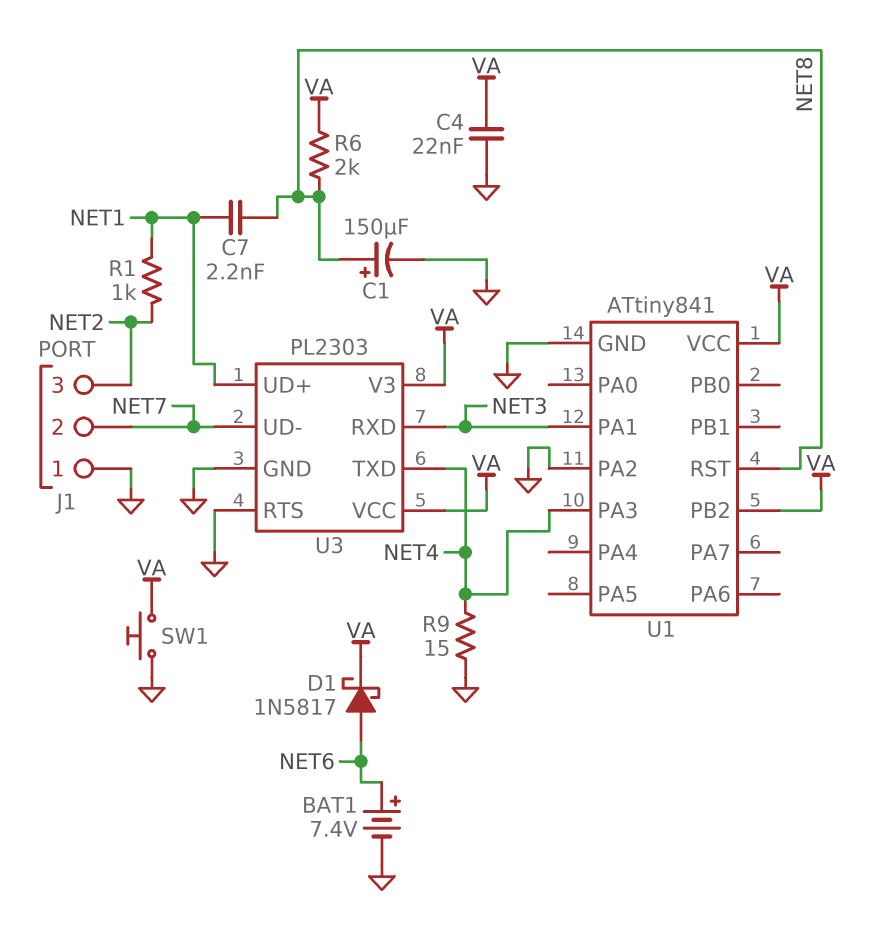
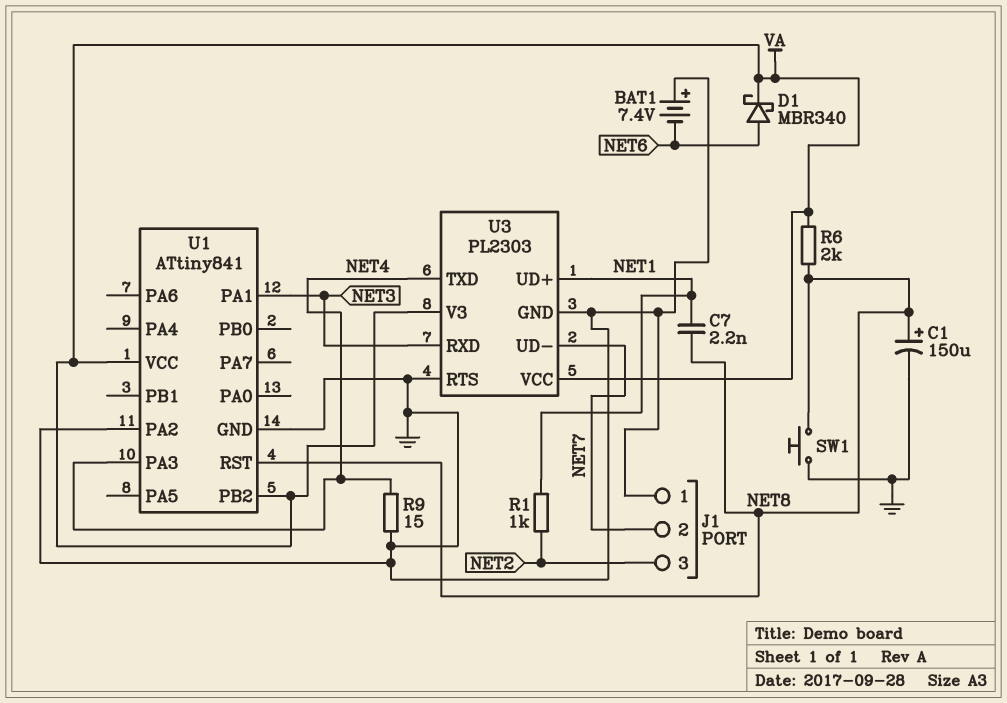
BAT1: 7.4V (plus NET6, minus GND) -> 7.4V (plus GND, minus NET6)
C4: 22nF (GND, VA) -> none
D1: schottky 1N5817 (A NET6, K VA) -> schottky MBR340 (A NET6, K VA)
SW1: button (GND, VA) -> button (GND, NET8)

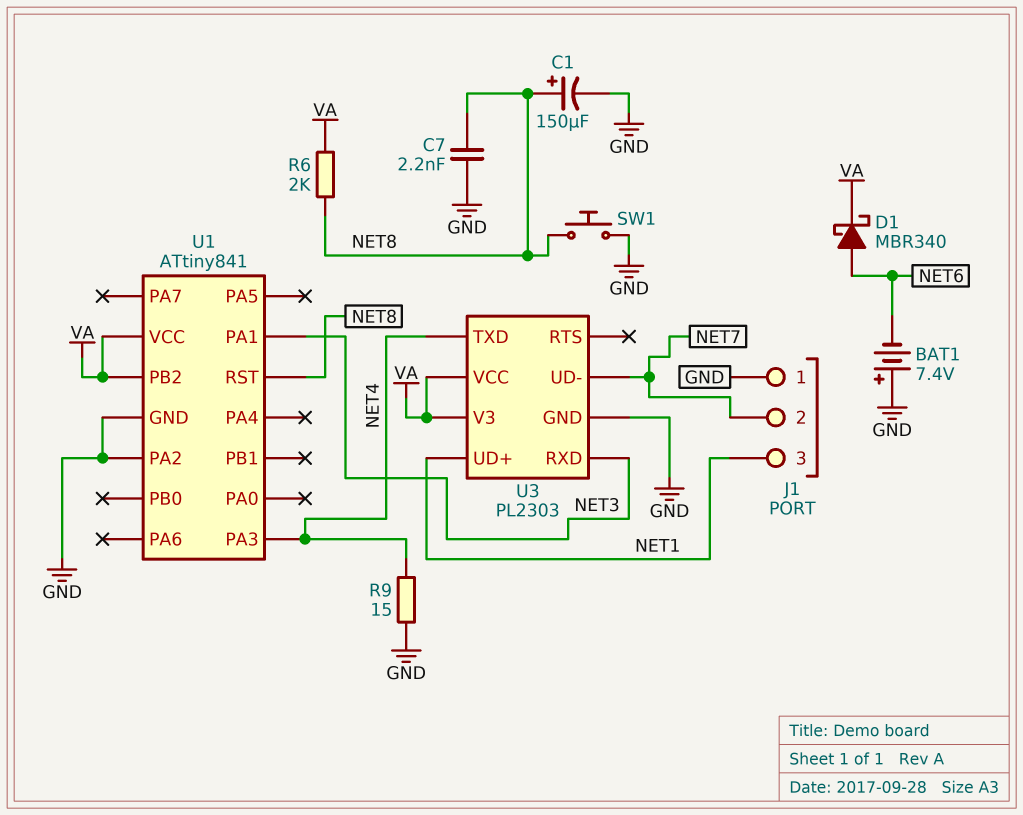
C7: 2.2nF (NET1, NET8) -> 2.2nF (GND, NET8)
J1 pin 3: NET2 -> NET1
R1: 1k (NET1, NET2) -> none
U3 pin RTS: GND -> none

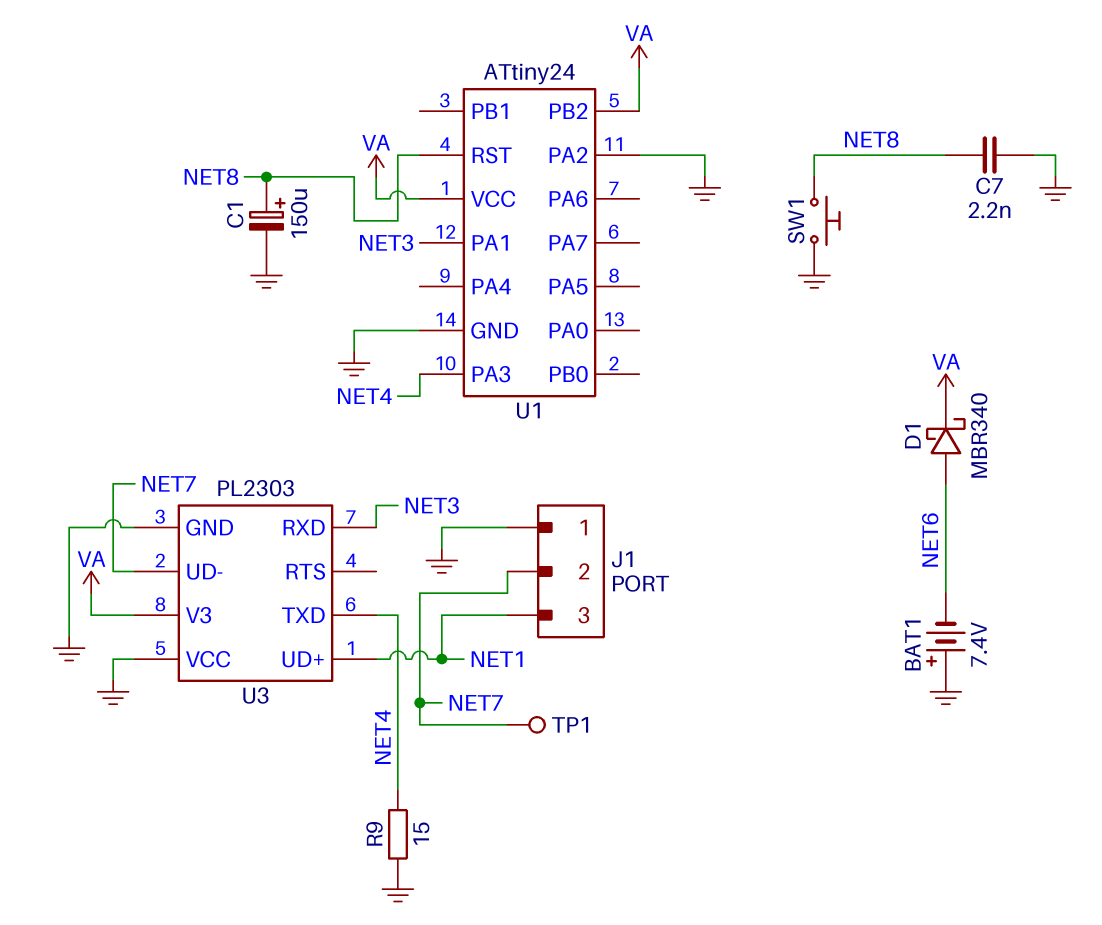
R6: 2k (NET8, VA) -> none
TP1: none -> test point (NET7)
U1: ATtiny841 -> ATtiny24
U3 pin VCC: VA -> GND

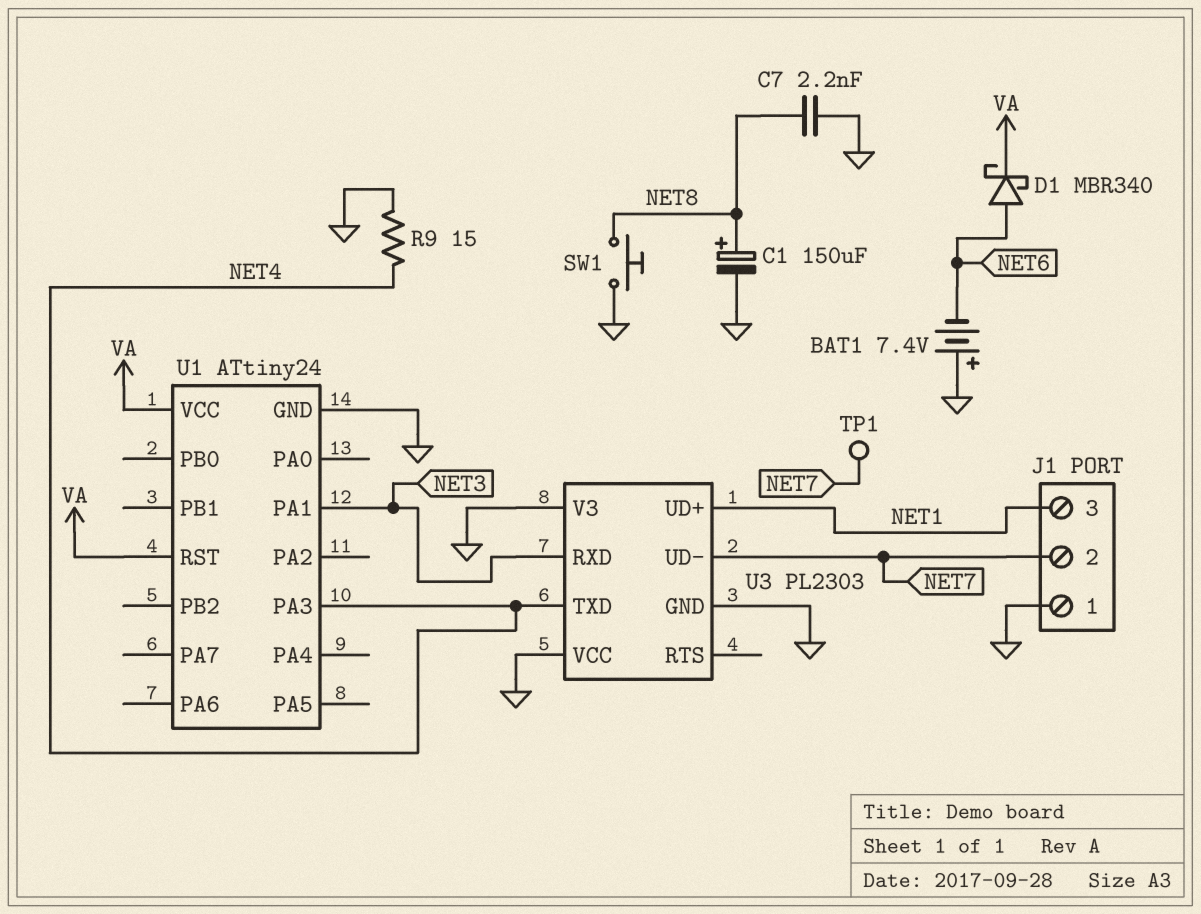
U1 pin PA2: GND -> none
U1 pin PB2: VA -> none
U1 pin RST: NET8 -> VA
U3 pin V3: VA -> GND

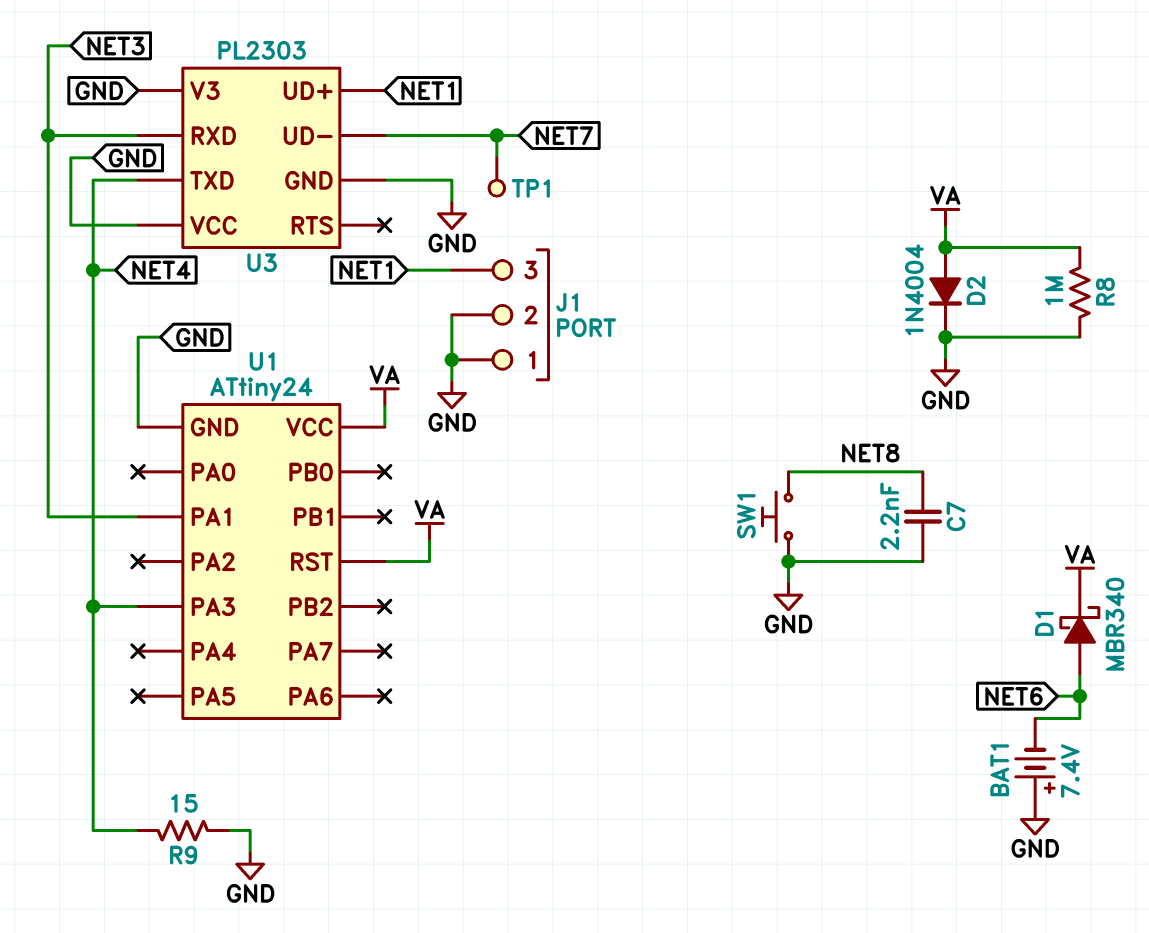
C1: 150uF (plus NET8, minus GND) -> none
D2: none -> diode 1N4004 (A VA, K GND)
J1 pin 2: NET7 -> GND
R8: none -> 1M (GND, VA)

